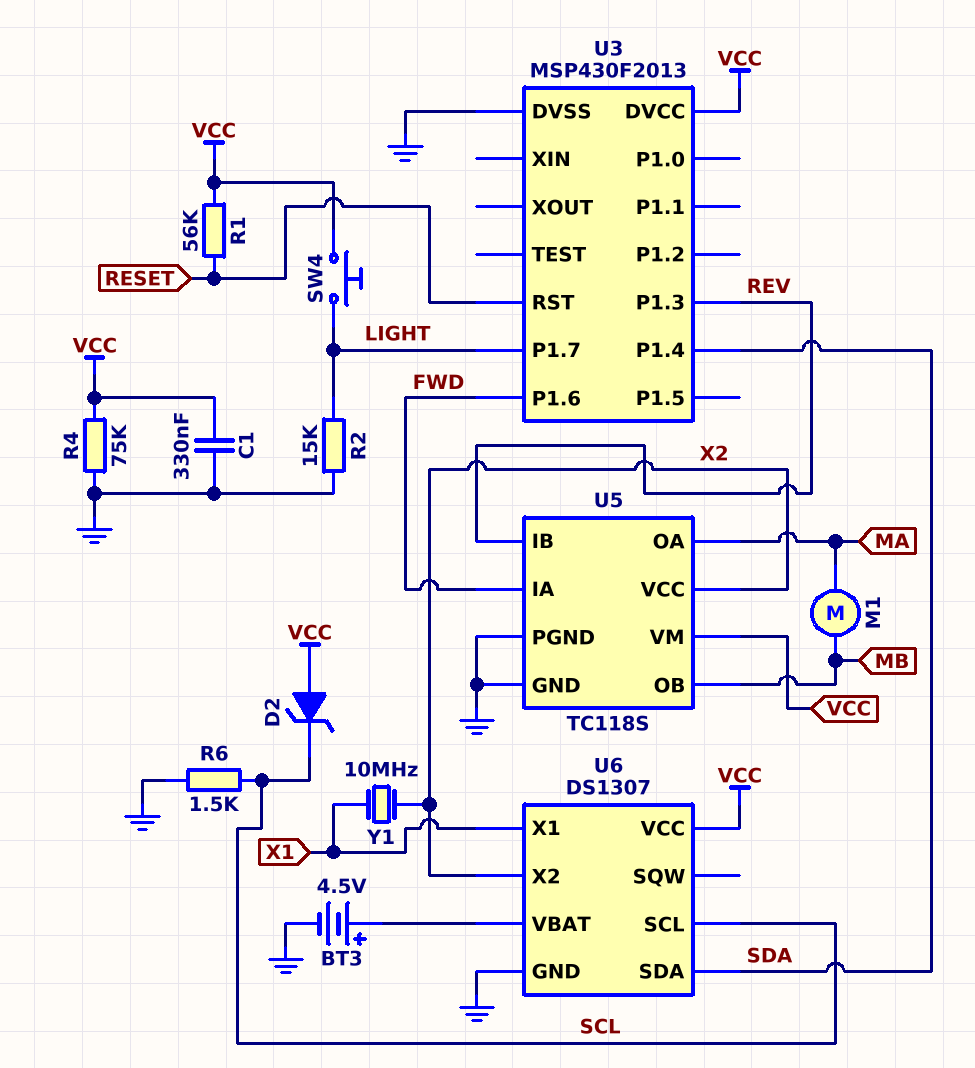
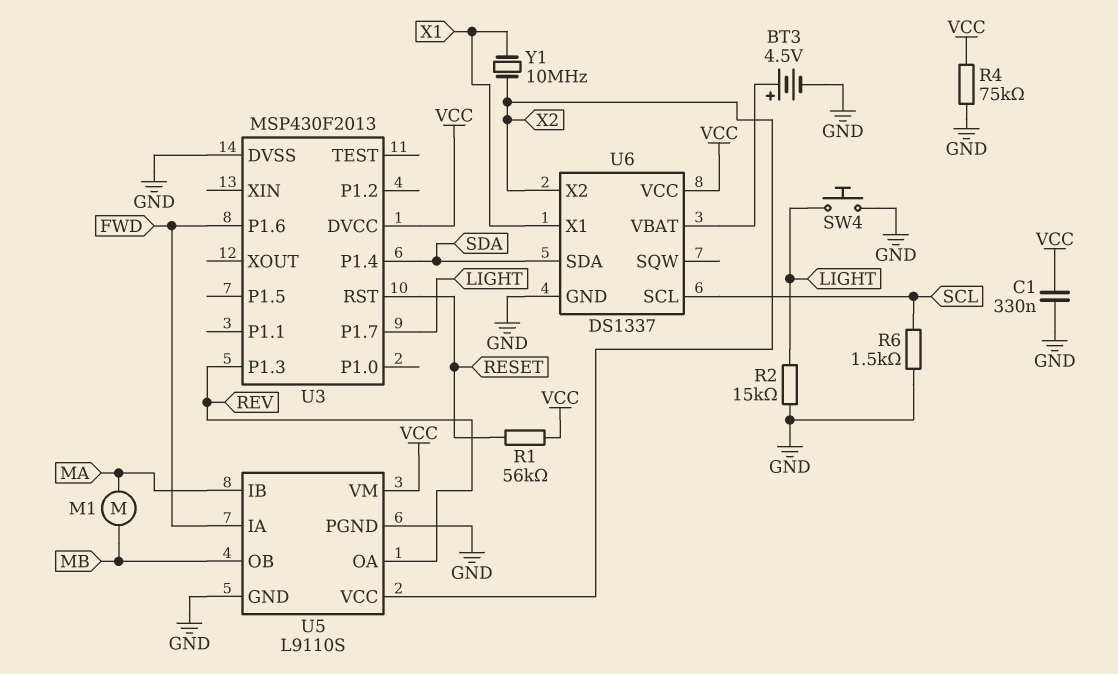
D2: zener (A VCC, K SCL) -> none
SW4: button (LIGHT, VCC) -> button (GND, LIGHT)
U5: TC118S -> L9110S
U5 pin IB: REV -> MA
U5 pin OA: MA -> REV
U6: DS1307 -> DS1337

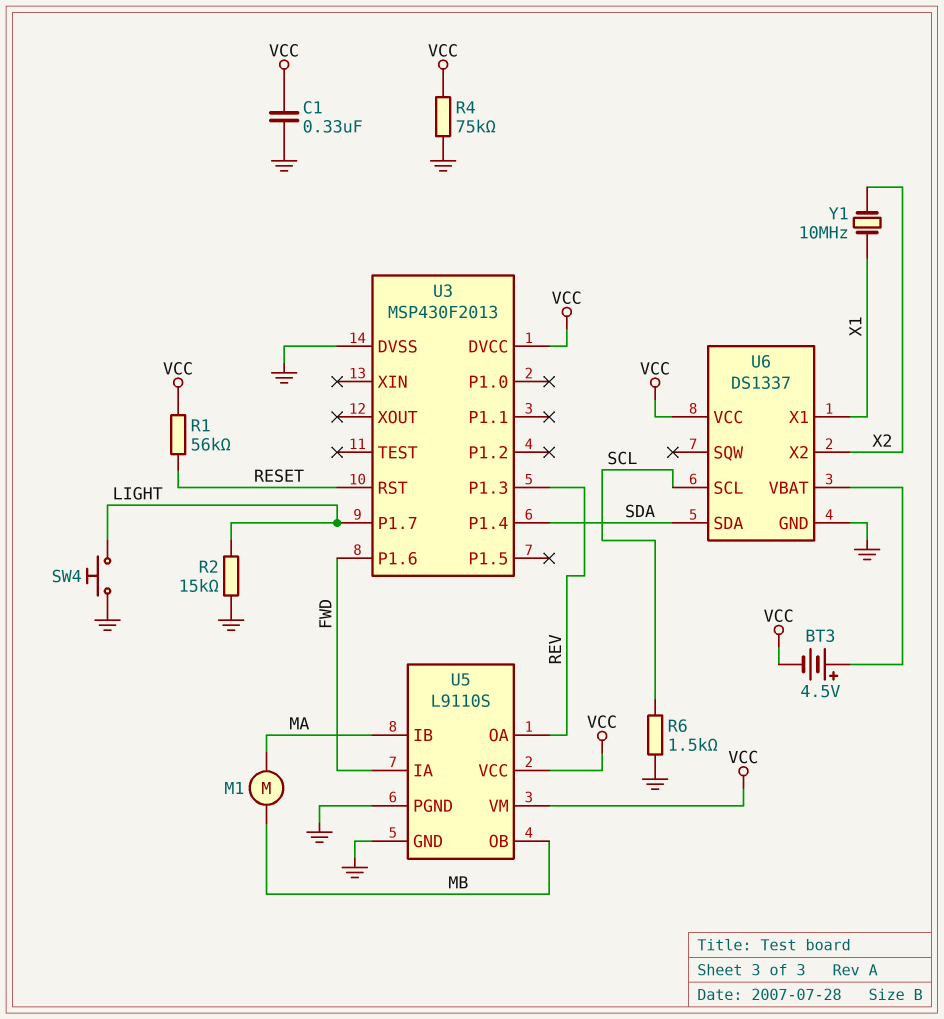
BT3: 4.5V (plus U6/VBAT, minus GND) -> 4.5V (plus U6/VBAT, minus VCC)
U5 pin VCC: X2 -> VCC

